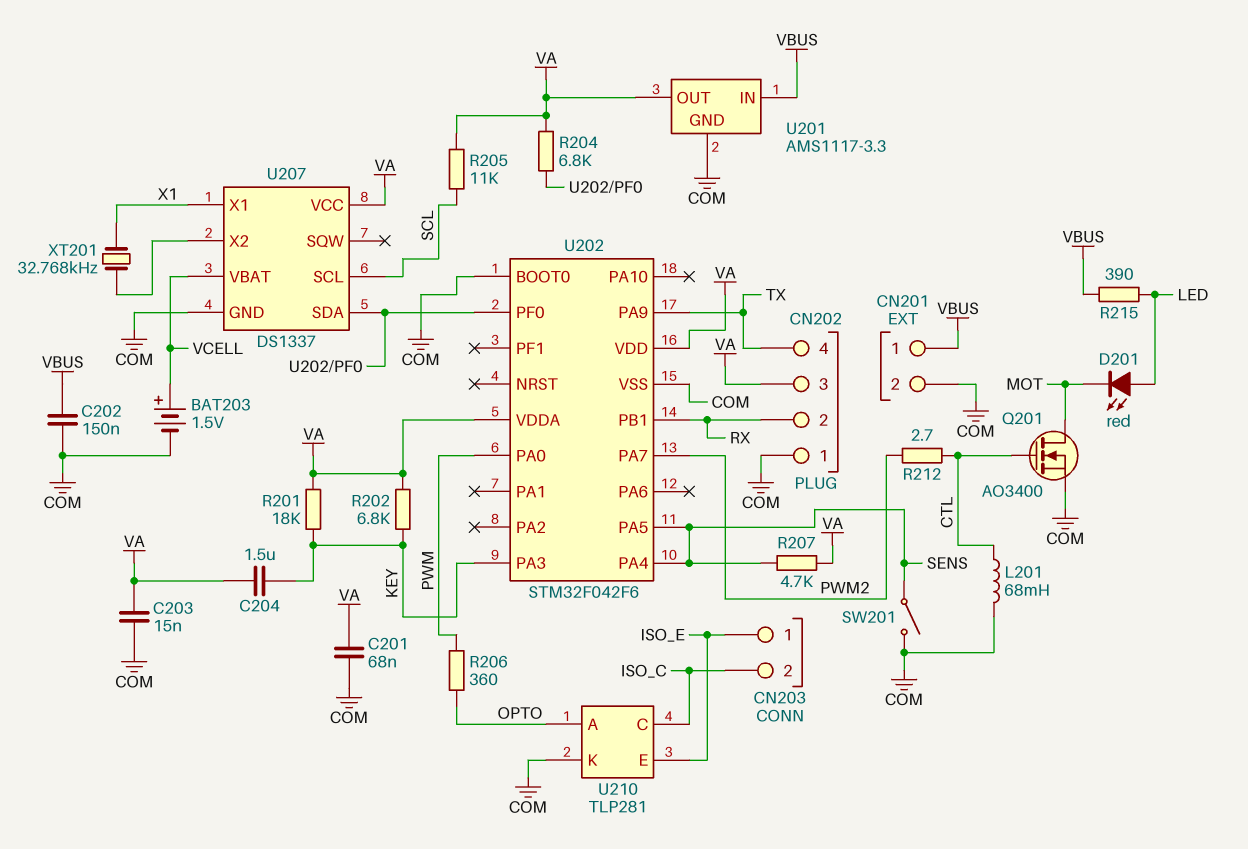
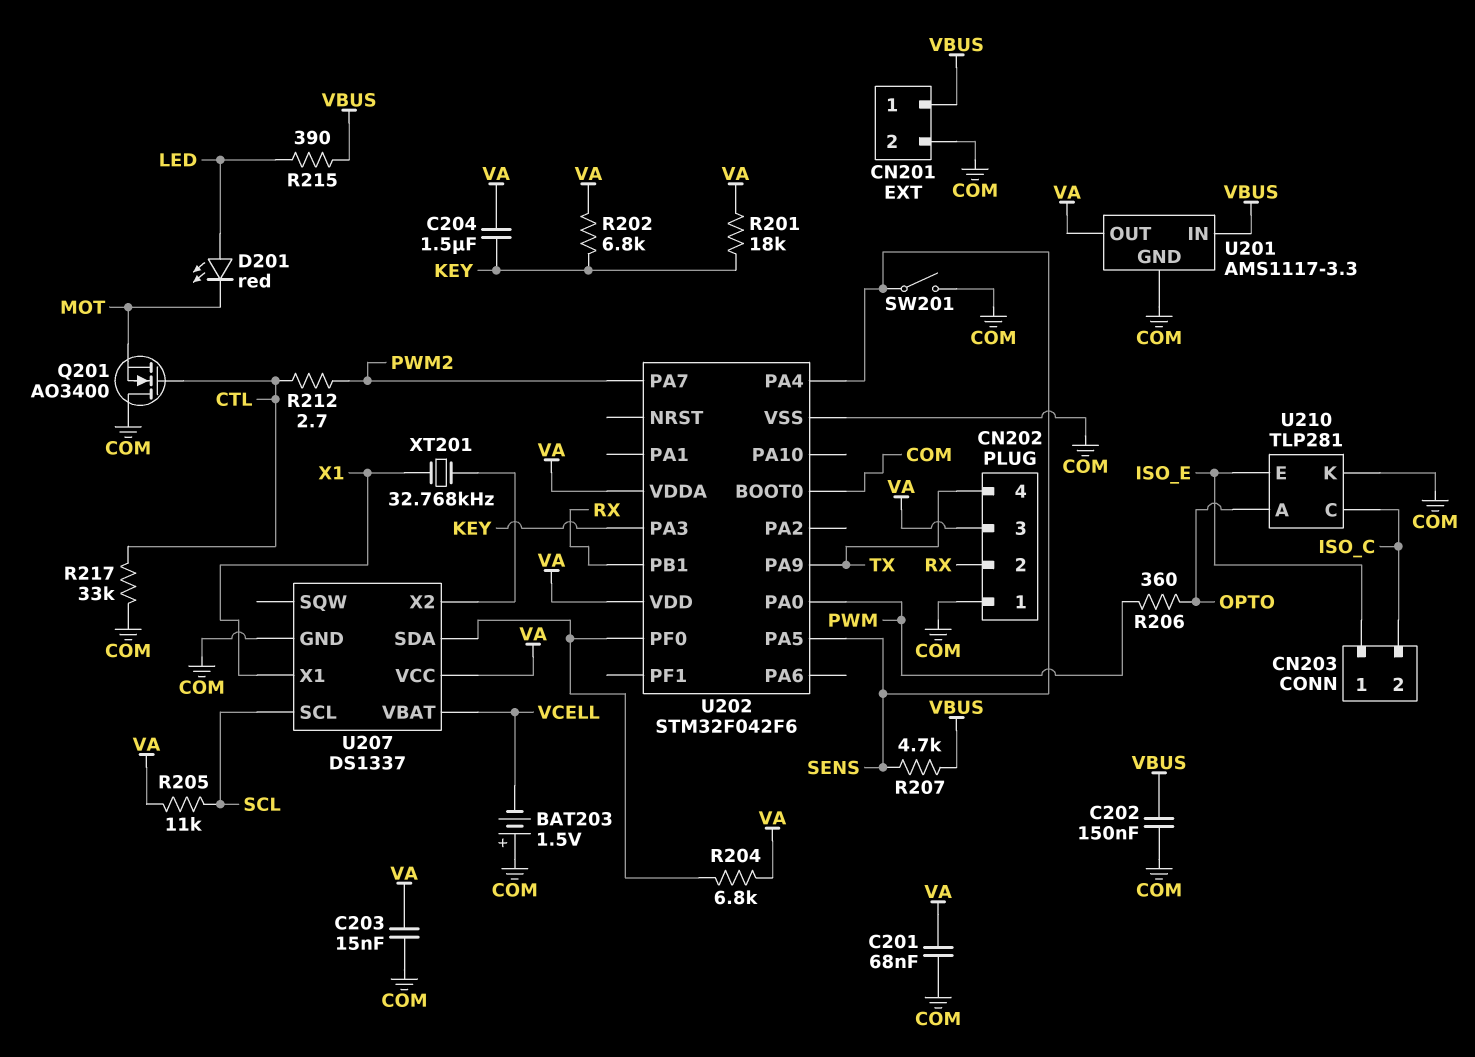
BAT203: 1.5V (plus VCELL, minus COM) -> 1.5V (plus COM, minus VCELL)
L201: 68mH (COM, CTL) -> none
Q201: NMOS AO3400 (G CTL, D MOT, S COM) -> NMOS AO3400 (G CTL, D COM, S MOT)
R207: 4.7k (SENS, VA) -> 4.7k (SENS, VBUS)
R217: none -> 33k (COM, CTL)

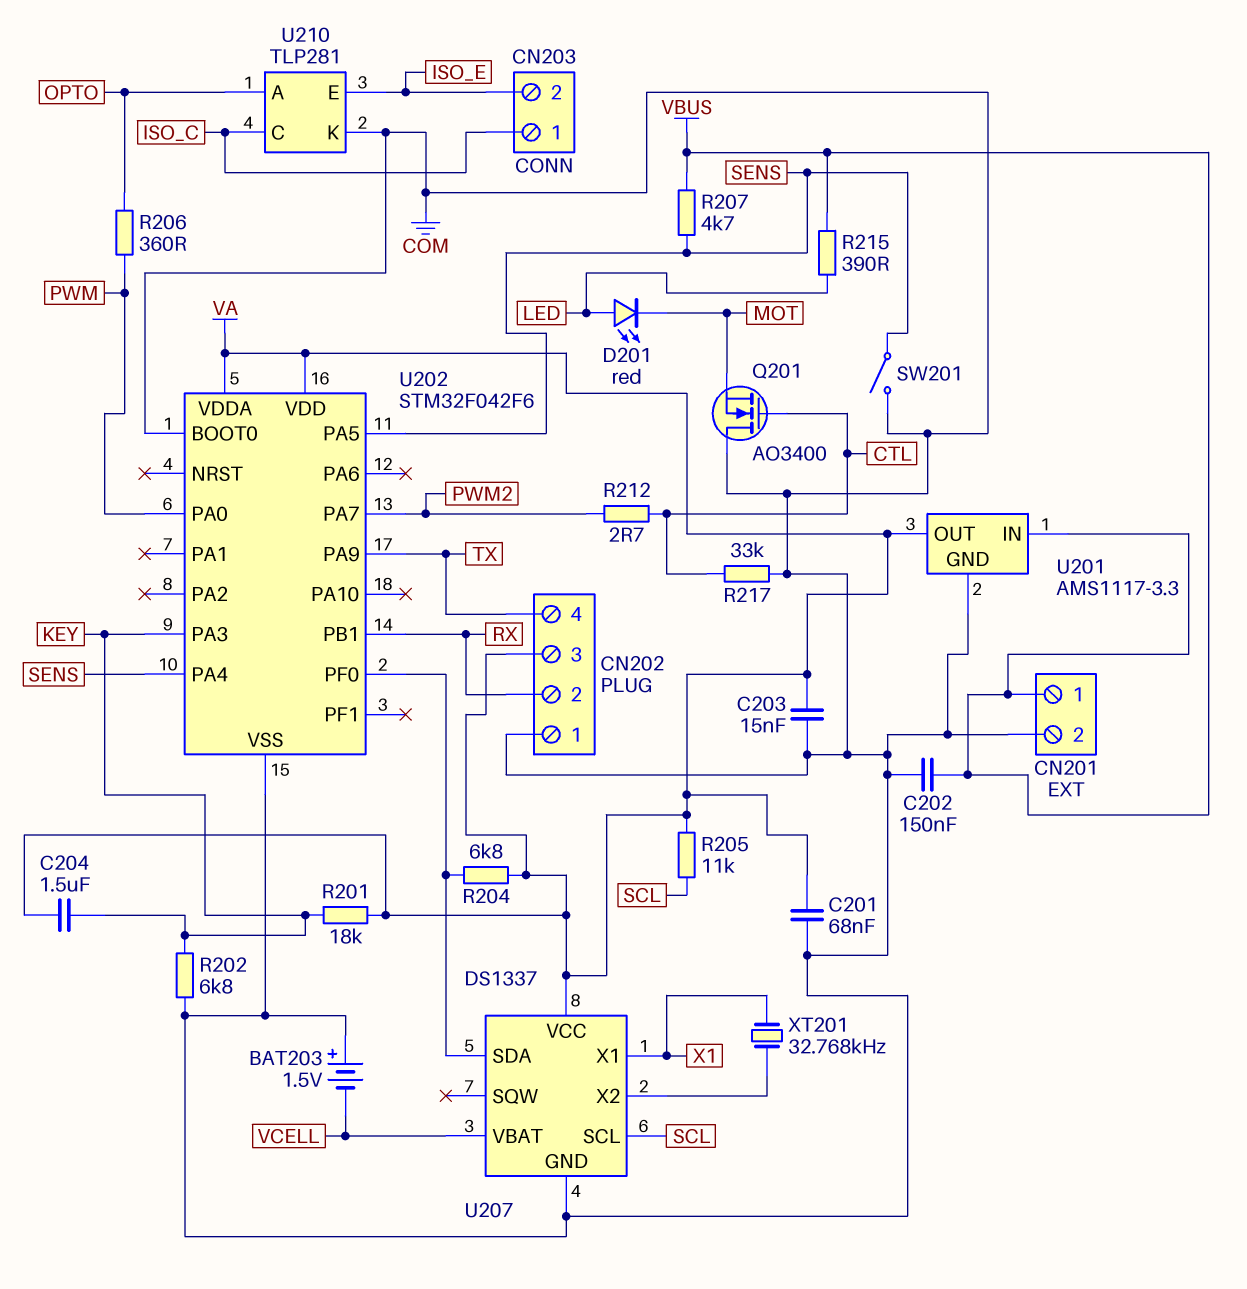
CN203 pin 1: ISO_E -> ISO_C
CN203 pin 2: ISO_C -> ISO_E
R202: 6.8k (KEY, VA) -> 6.8k (COM, KEY)

